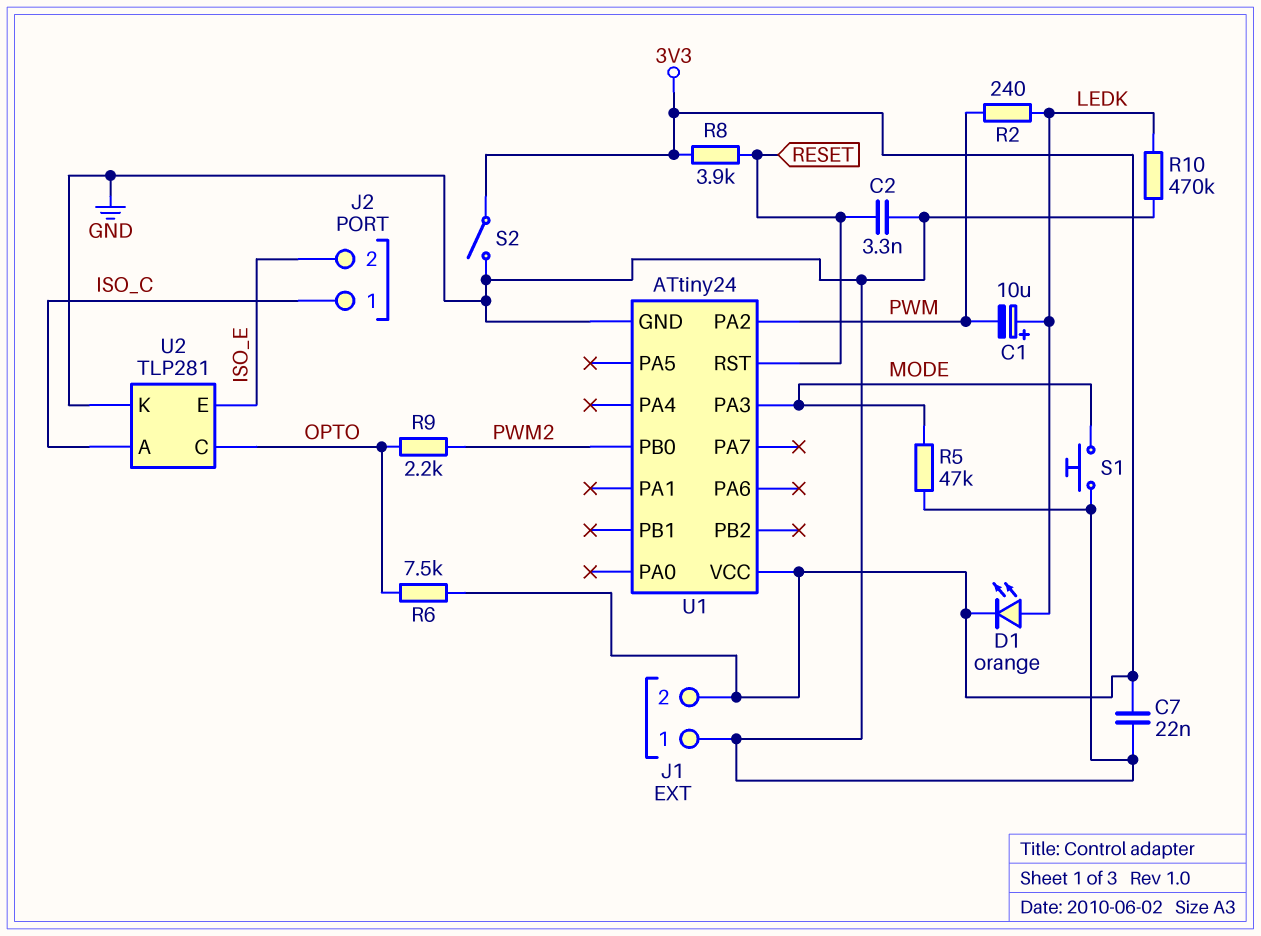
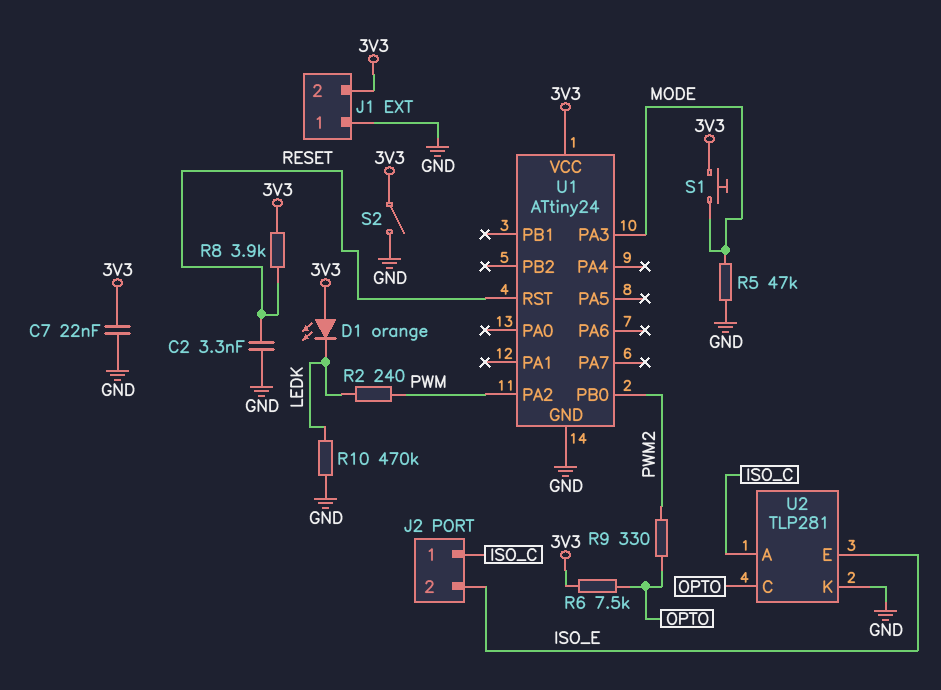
C1: 10uF (plus LEDK, minus PWM) -> none
D1: LED orange (A LEDK, K 3V3) -> LED orange (A 3V3, K LEDK)
R9: 2.2k (OPTO, PWM2) -> 330 (OPTO, PWM2)
S1: button (GND, MODE) -> button (3V3, MODE)

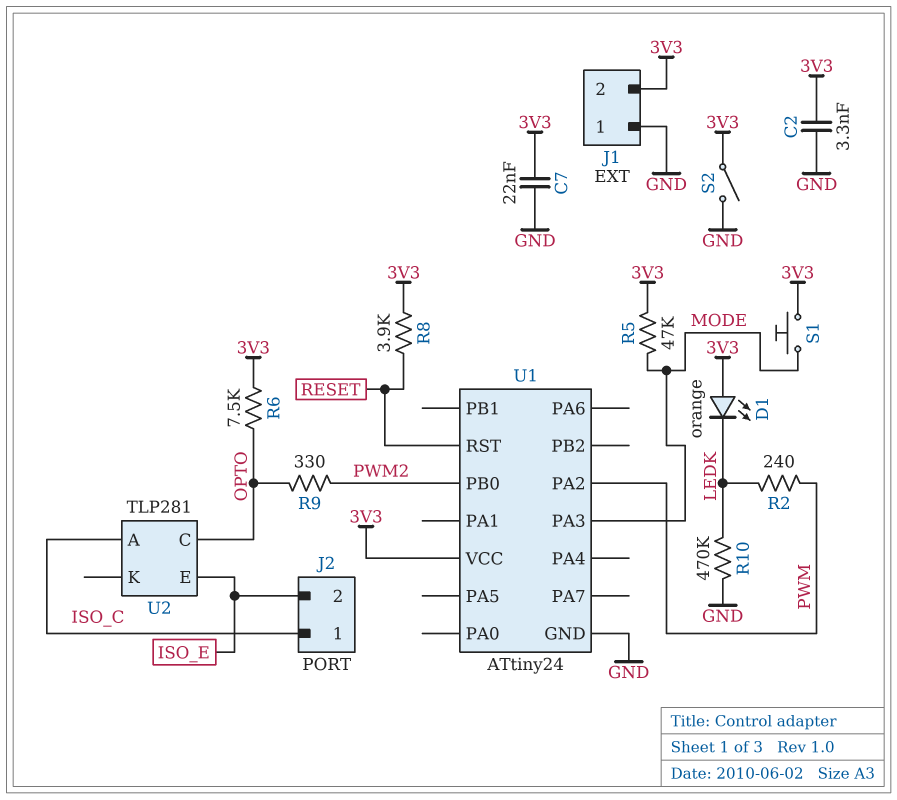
C2: 3.3nF (GND, RESET) -> 3.3nF (3V3, GND)
R5: 47k (GND, MODE) -> 47k (3V3, MODE)
U2 pin K: GND -> none

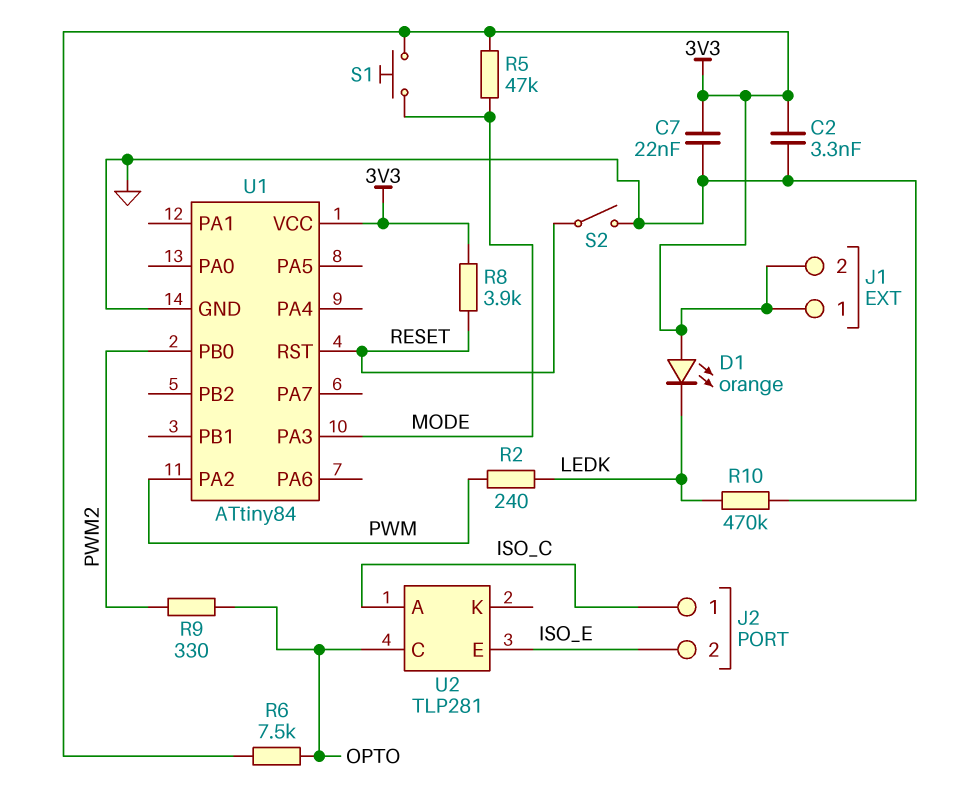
J1 pin 1: GND -> 3V3
S2: switch (3V3, GND) -> switch (GND, RESET)
U1: ATtiny24 -> ATtiny84

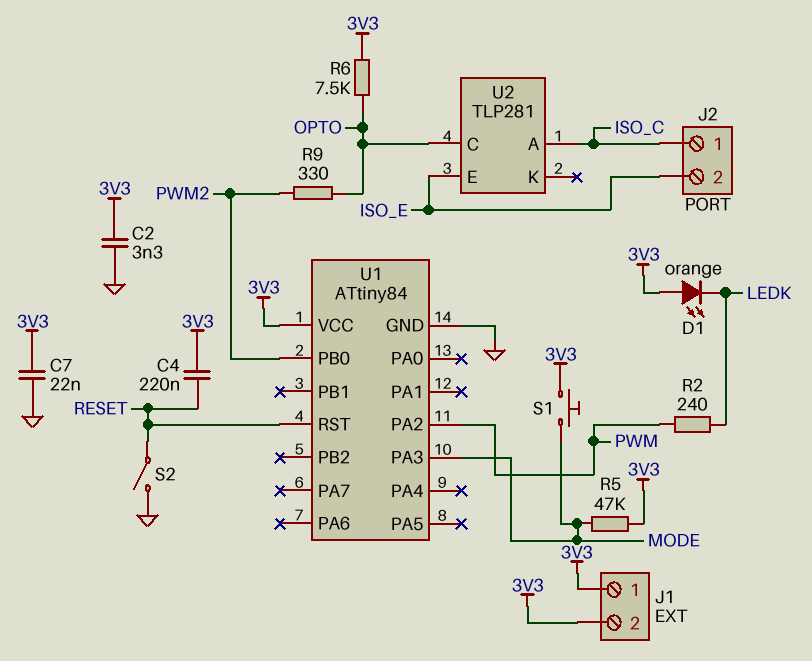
C4: none -> 220nF (3V3, RESET)
R8: 3.9k (3V3, RESET) -> none
R10: 470k (GND, LEDK) -> none

